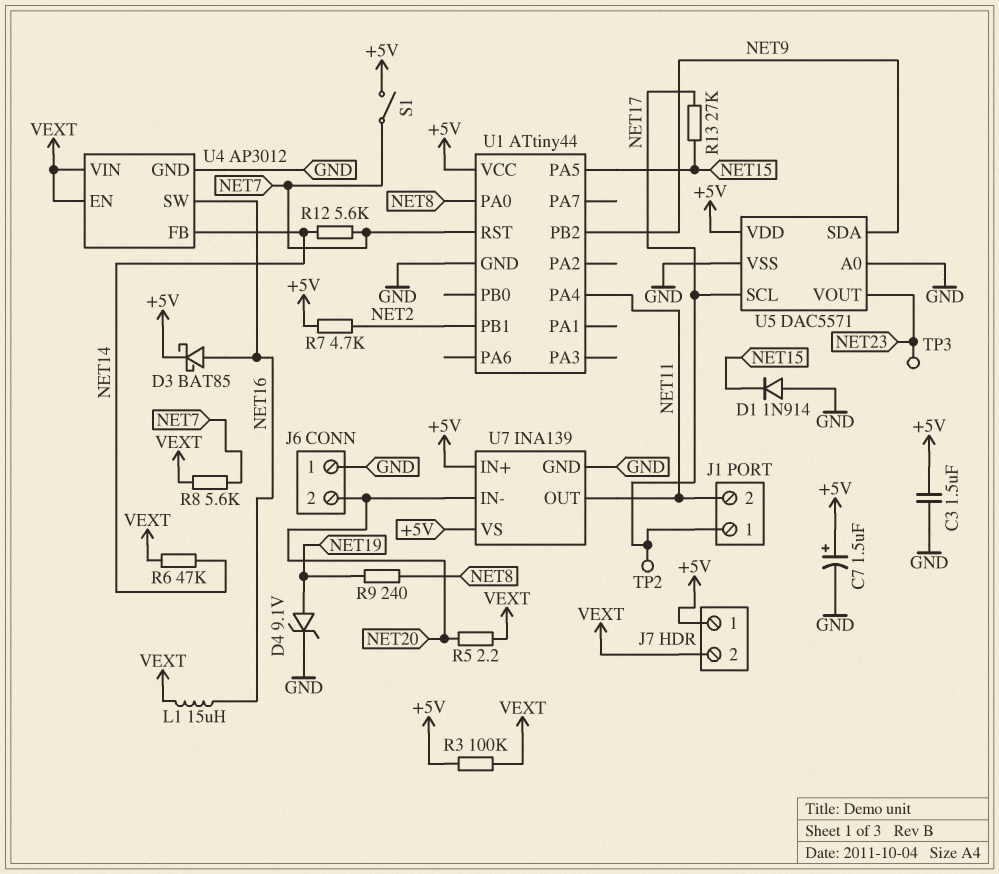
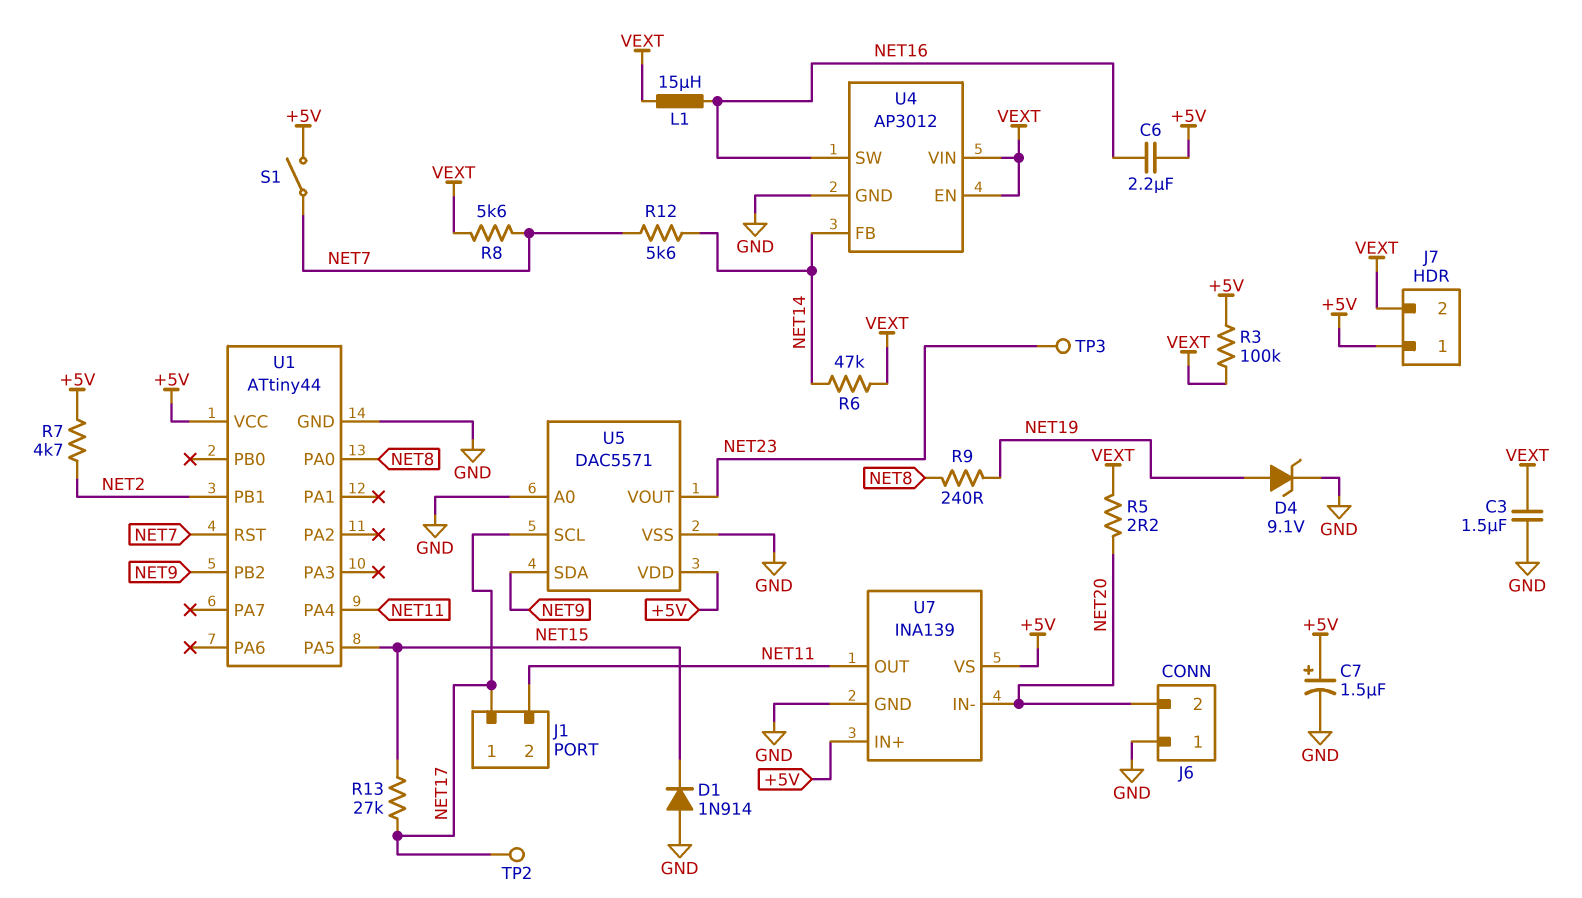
C3: 1.5uF (+5V, GND) -> 1.5uF (GND, VEXT)
C6: none -> 2.2uF (+5V, NET16)
D3: schottky BAT85 (A NET16, K +5V) -> none

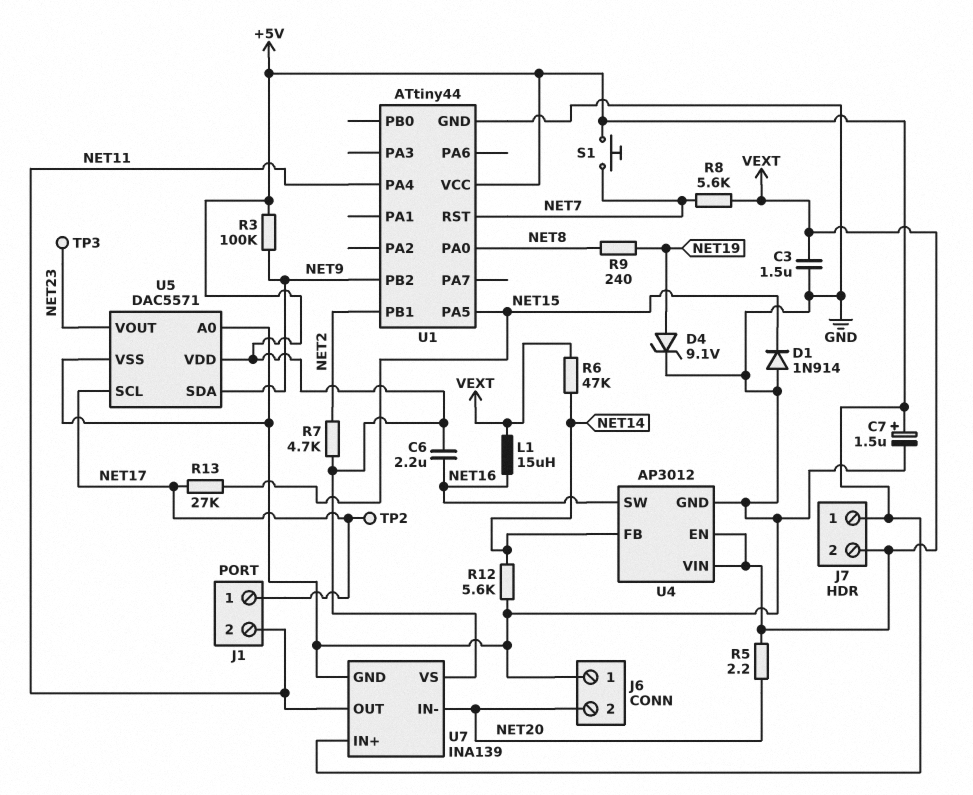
R3: 100k (+5V, VEXT) -> 100k (+5V, NET9)
R12: 5.6k (NET7, NET14) -> 5.6k (GND, NET14)
S1: switch (+5V, NET7) -> button (+5V, NET7)

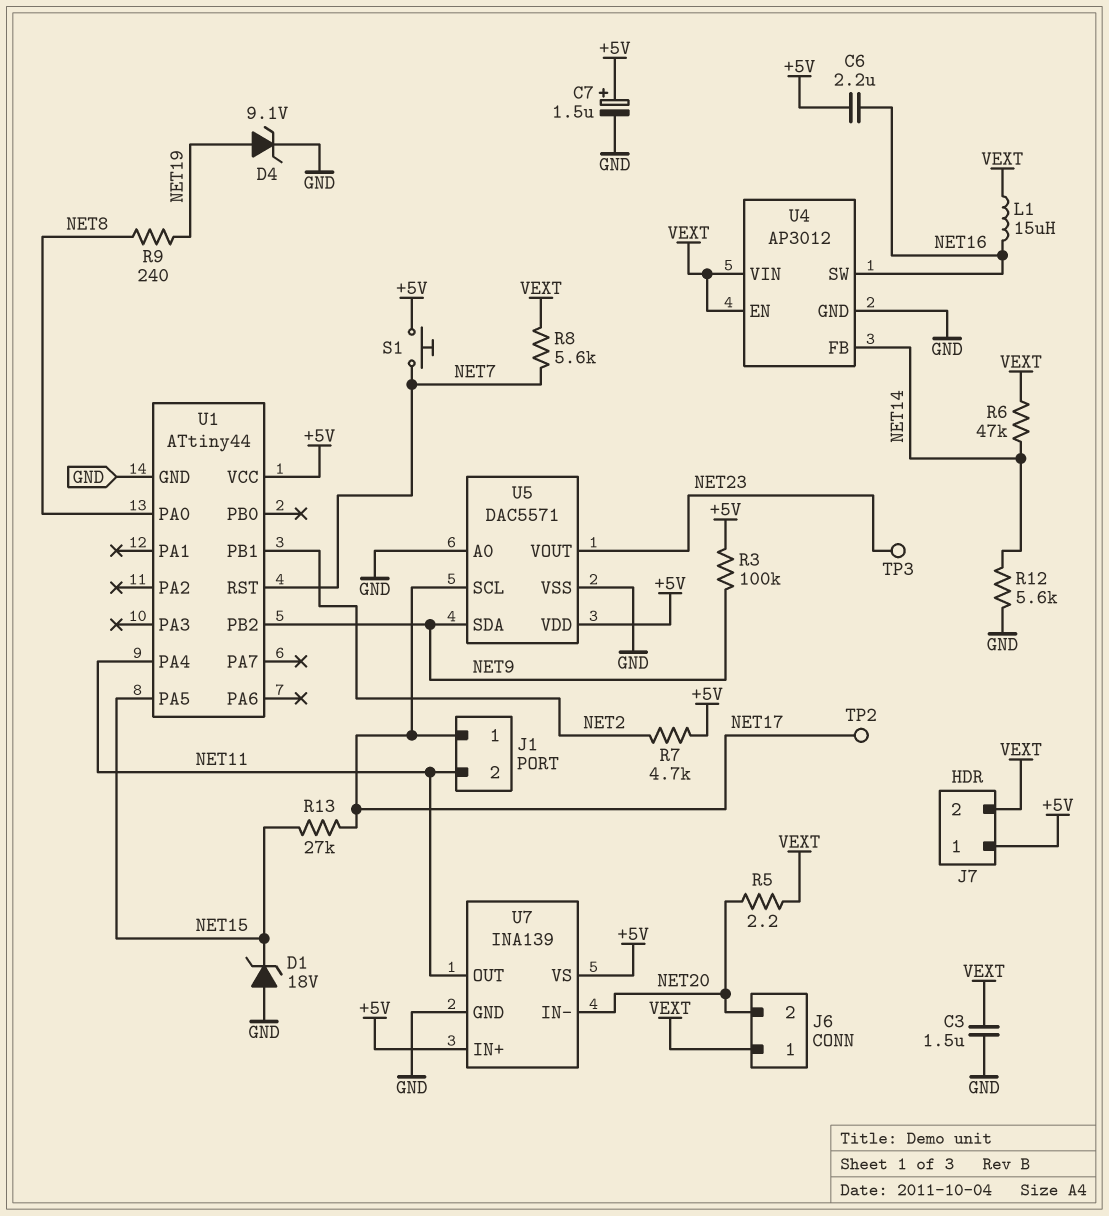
D1: diode 1N914 (A GND, K NET15) -> zener 18V (A GND, K NET15)
J6 pin 1: GND -> VEXT

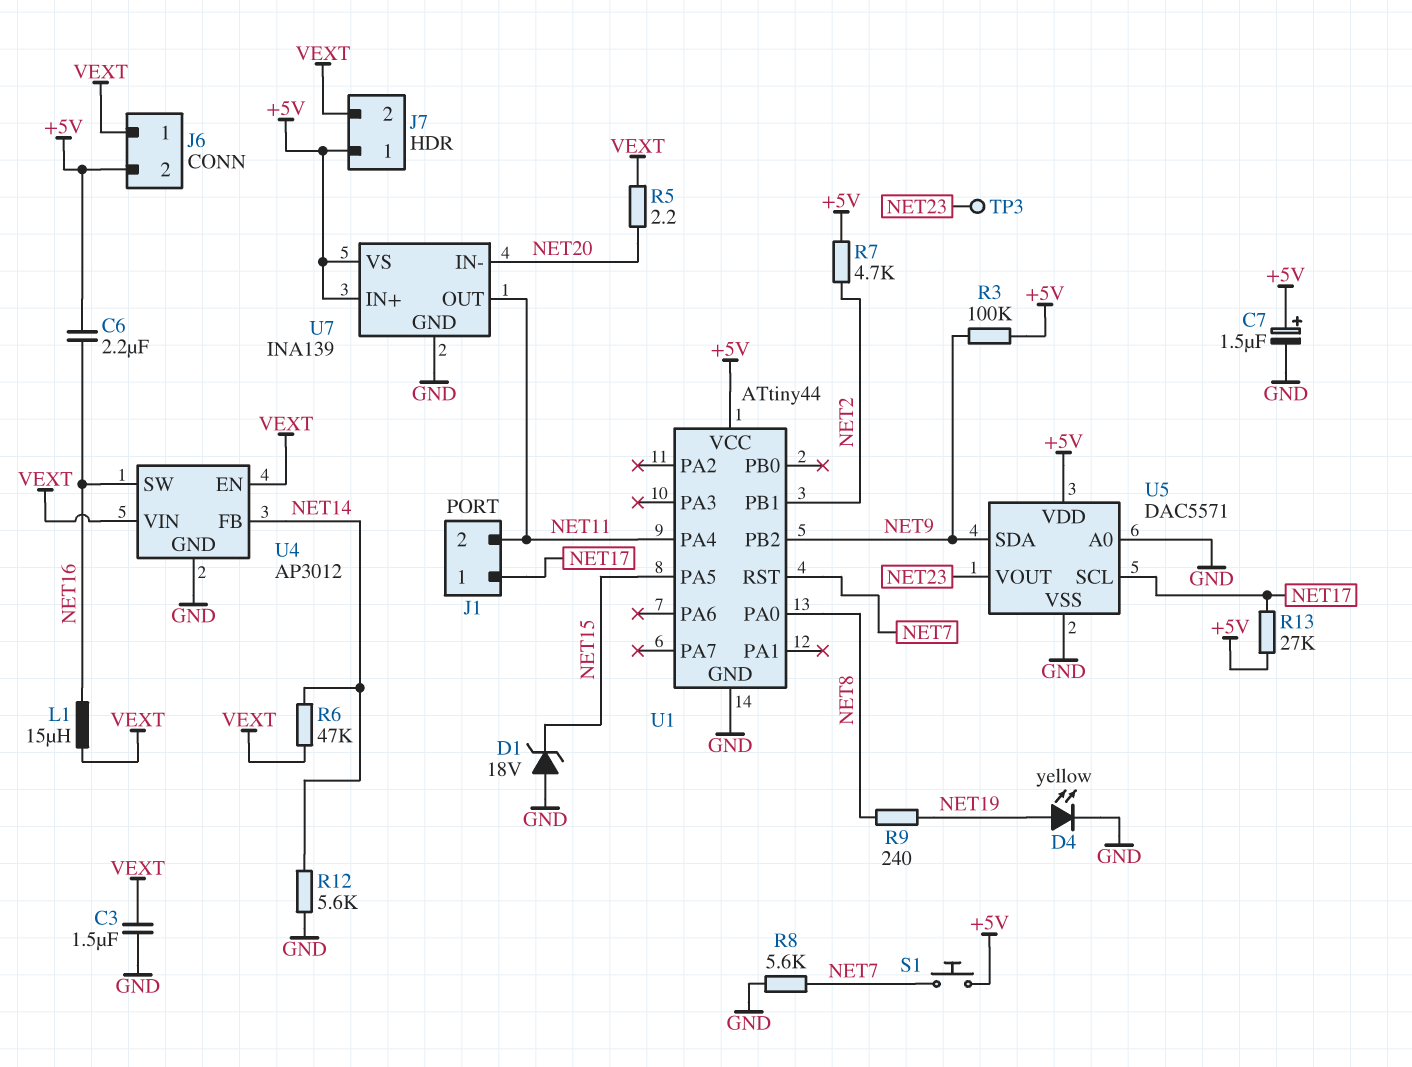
D4: zener 9.1V (A NET19, K GND) -> LED yellow (A NET19, K GND)
J6 pin 2: NET20 -> +5V
R8: 5.6k (NET7, VEXT) -> 5.6k (GND, NET7)
R13: 27k (NET15, NET17) -> 27k (+5V, NET17)
TP2: test point (NET17) -> none

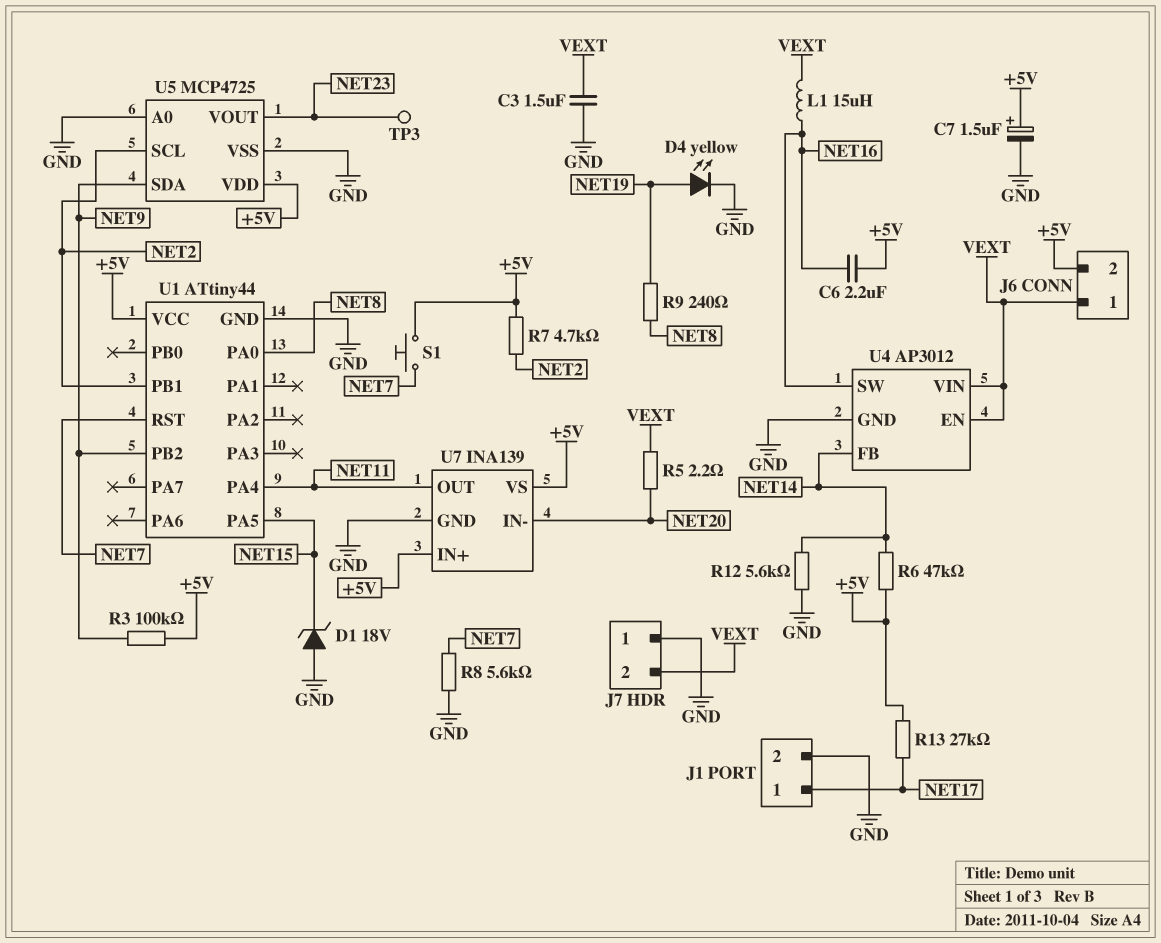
J1 pin 2: NET11 -> GND
J7 pin 1: +5V -> GND
R6: 47k (NET14, VEXT) -> 47k (+5V, NET14)
U5: DAC5571 -> MCP4725
U5 pin SCL: NET17 -> NET2

